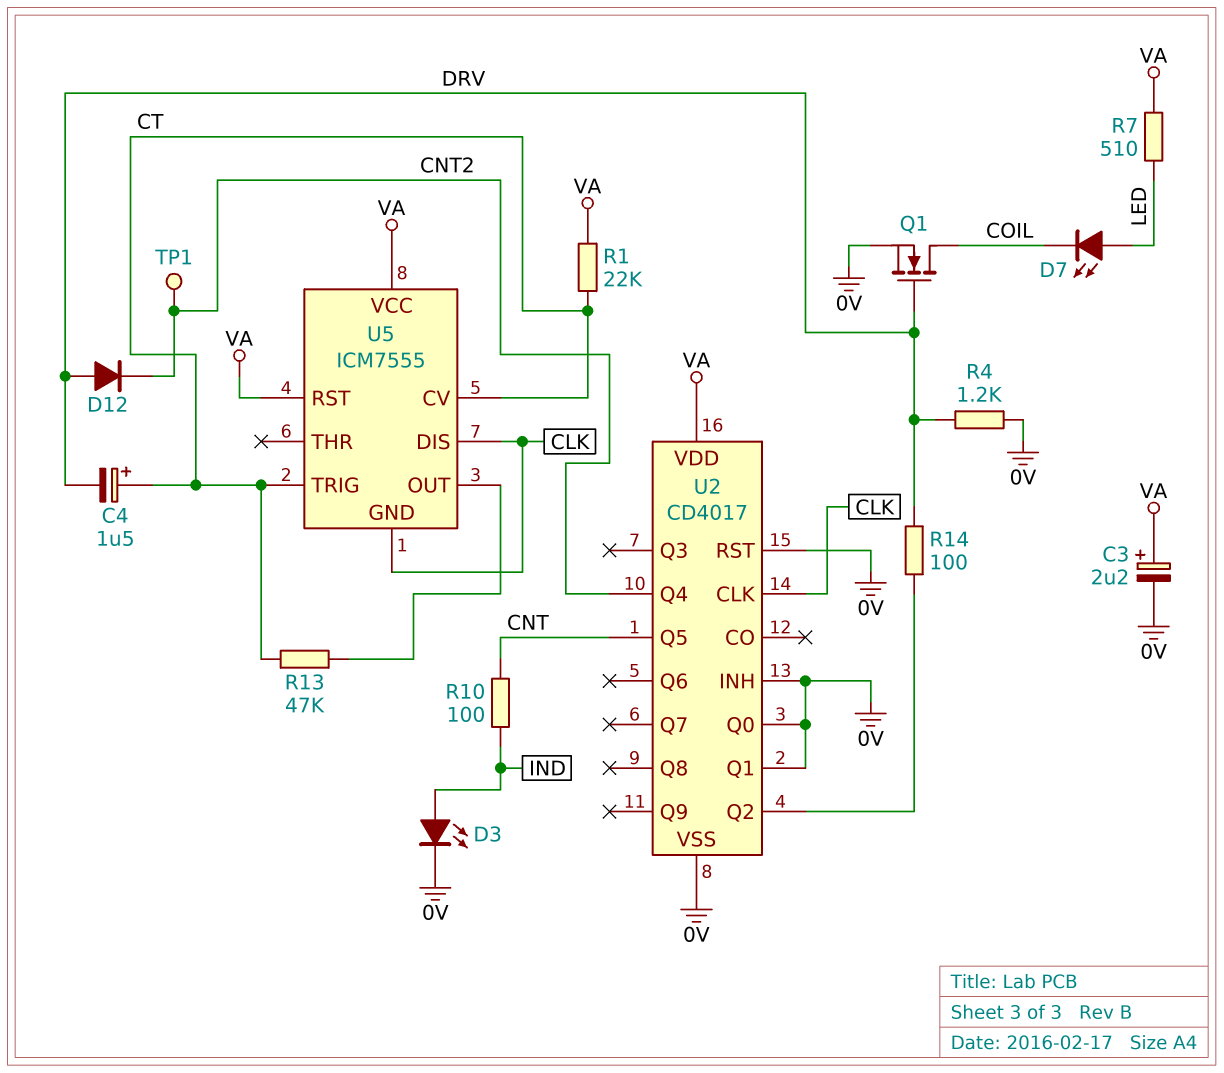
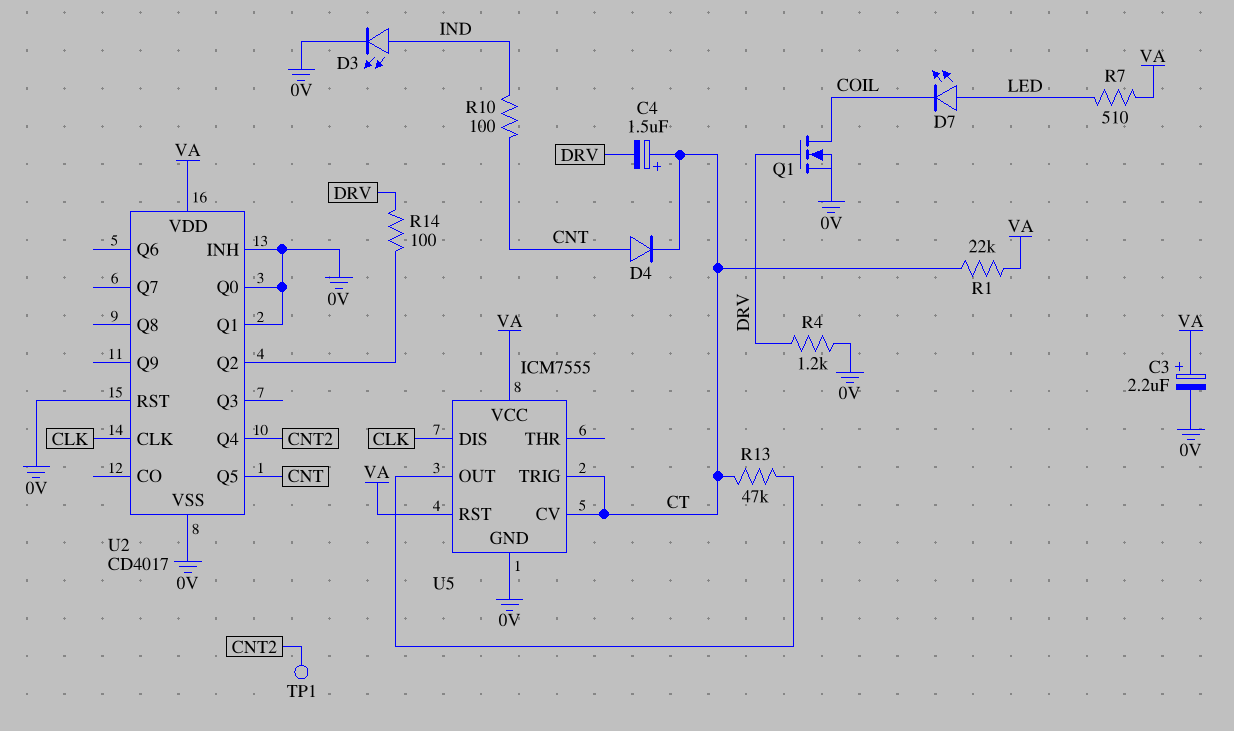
D4: none -> diode (A CNT, K CT)
D12: diode (A DRV, K CNT2) -> none
U5 pin GND: CLK -> 0V

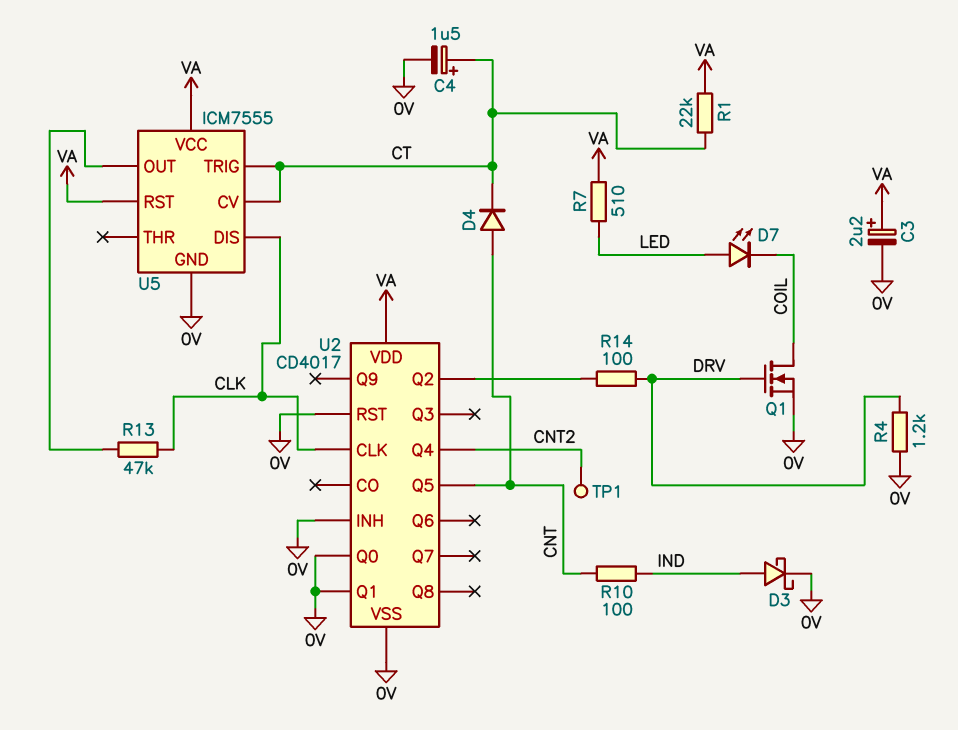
C4: 1.5uF (plus CT, minus DRV) -> 1.5uF (plus CT, minus 0V)
D3: LED (A IND, K 0V) -> schottky (A IND, K 0V)
R13: 47k (CT, U5/OUT) -> 47k (CLK, U5/OUT)

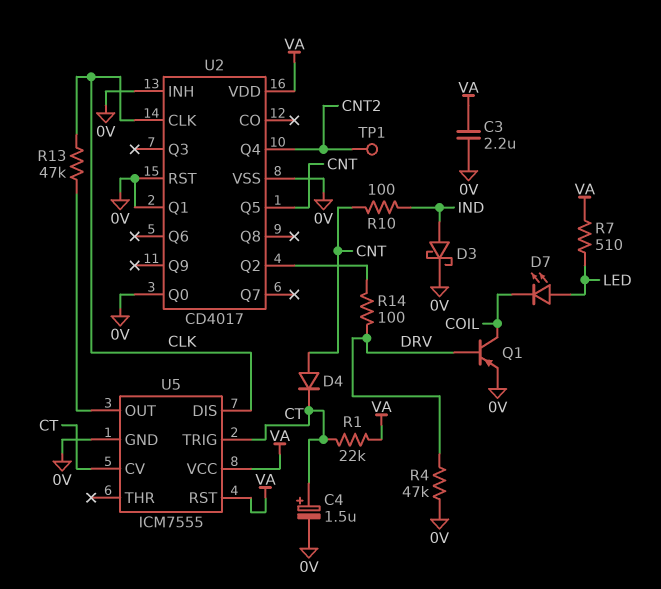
C3: 2.2uF (plus VA, minus 0V) -> 2.2uF (0V, VA)
Q1: NMOS (G DRV, D COIL, S 0V) -> PNP (B DRV, C COIL, E 0V)
R4: 1.2k (0V, DRV) -> 47k (0V, DRV)

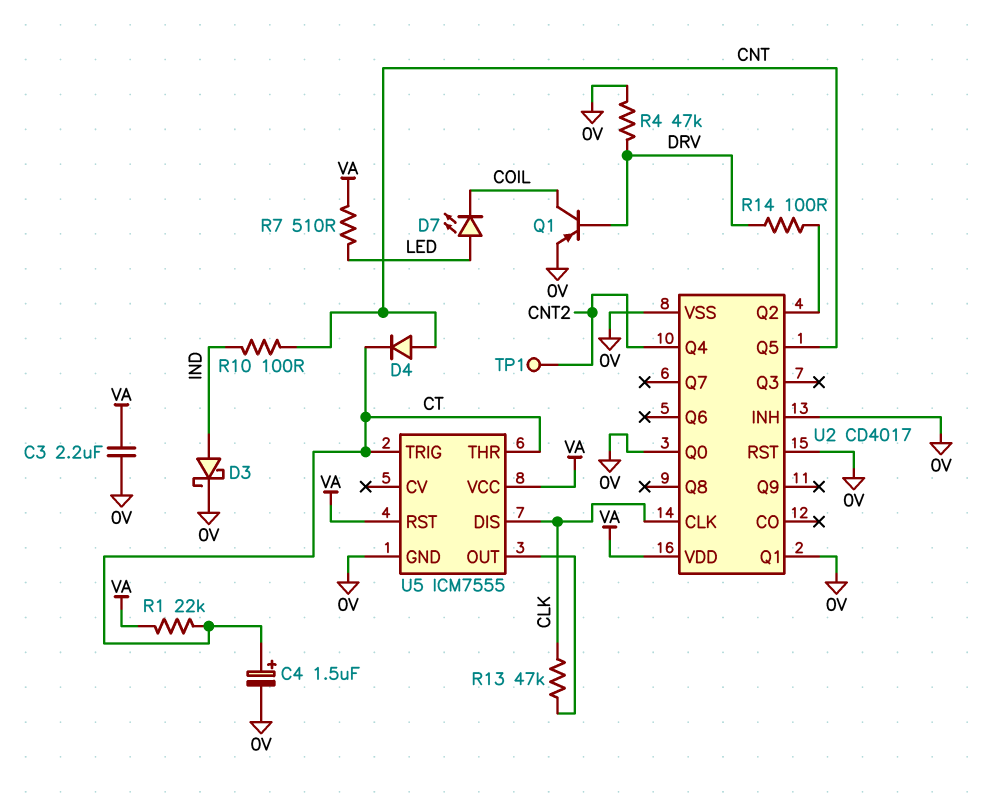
U5 pin CV: CT -> none
U5 pin THR: none -> CT

